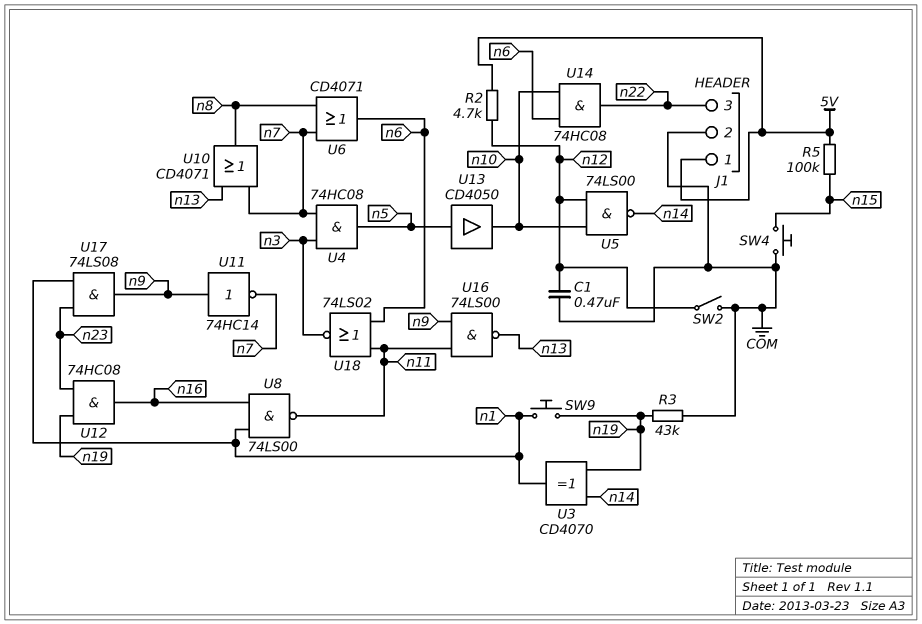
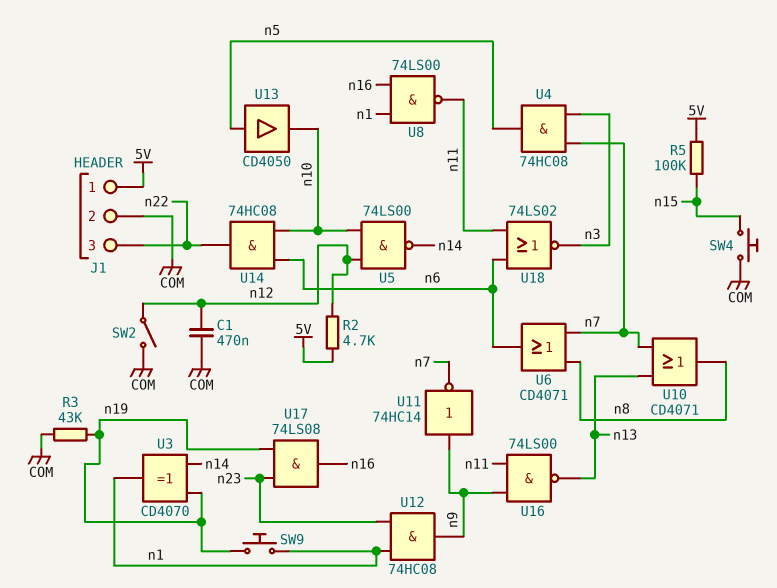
U12: AND 74HC08 (in n19, in n23, out n16) -> AND 74HC08 (in n1, in n23, out n9)
U17: AND 74LS08 (in n1, in n23, out n9) -> AND 74LS08 (in n19, in n23, out n16)

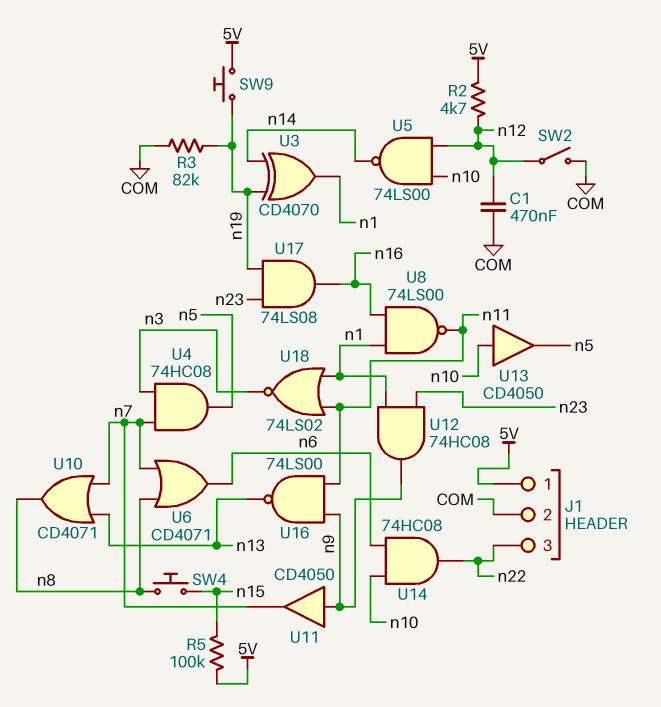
R3: 43k (COM, n19) -> 82k (COM, n19)
SW4: button (COM, n15) -> button (n8, n15)
SW9: button (n1, n19) -> button (5V, n19)
U11: NOT 74HC14 (in n9, out n7) -> buffer CD4050 (in n9, out n7)
U13: buffer CD4050 (in n5, out n10) -> buffer CD4050 (in n10, out n5)
U18: NOR 74LS02 (in n6, in n11, out n3) -> NOR 74LS02 (in n1, in n11, out n3)

